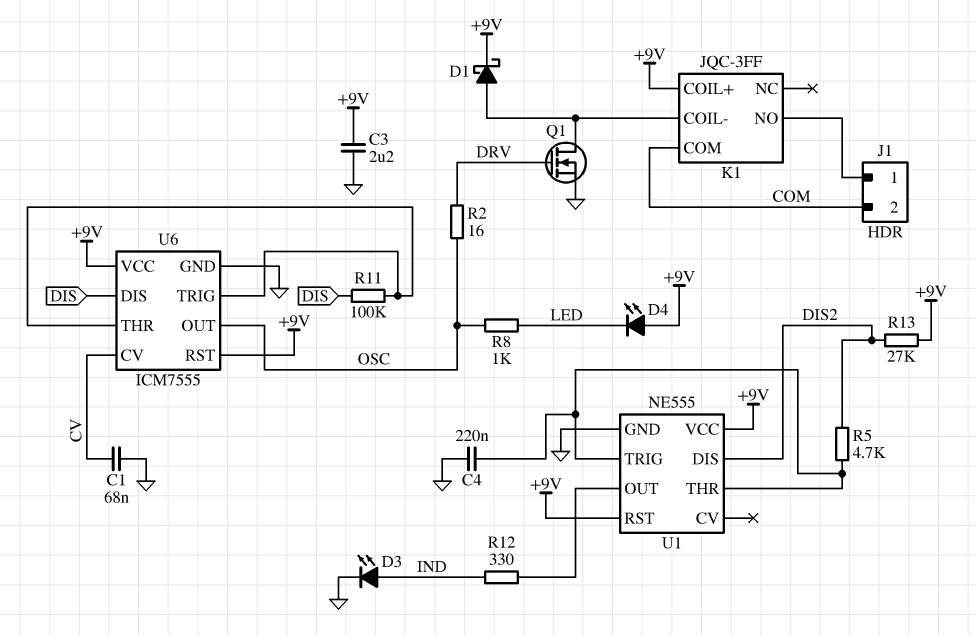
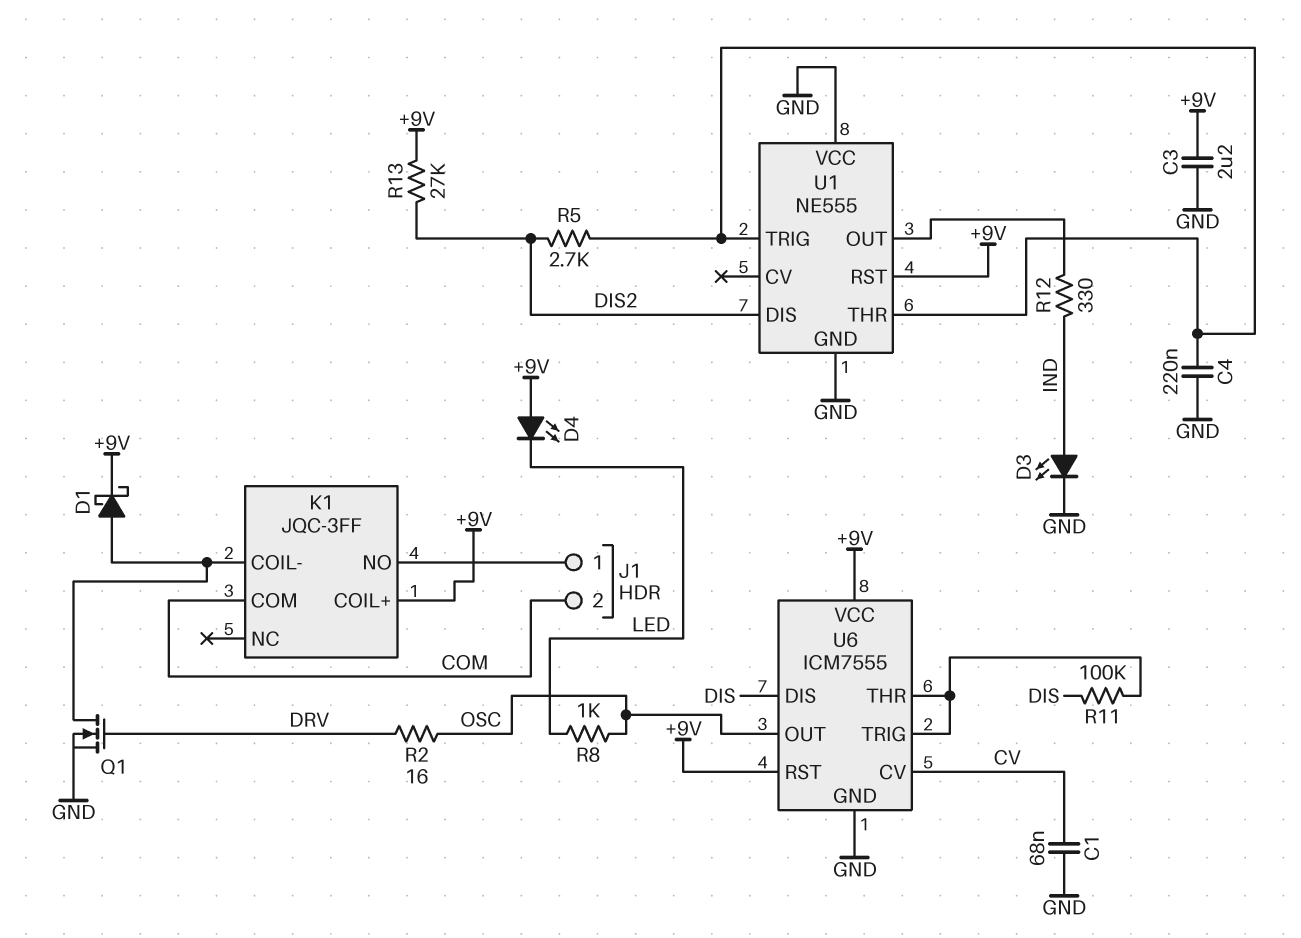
R5: 4.7k (DIS2, U1/THR) -> 2.7k (DIS2, U1/THR)
U1 pin VCC: +9V -> GND

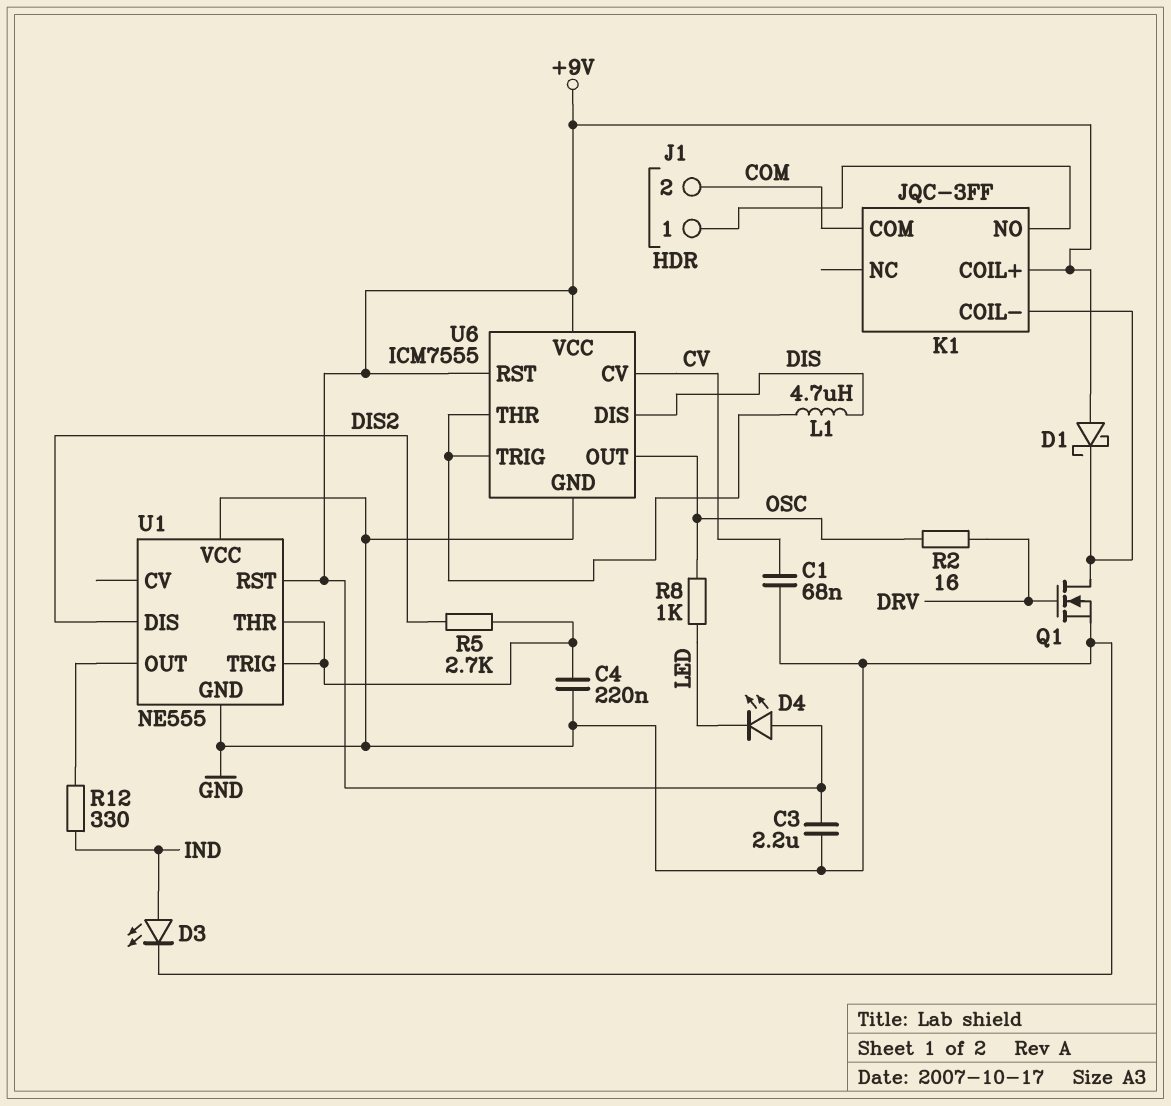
D1: schottky (A K1/COIL-, K +9V) -> schottky (A +9V, K K1/COIL-)
L1: none -> 4.7uH (DIS, U6/THR)
R11: 100k (DIS, U6/THR) -> none
R13: 27k (+9V, DIS2) -> none

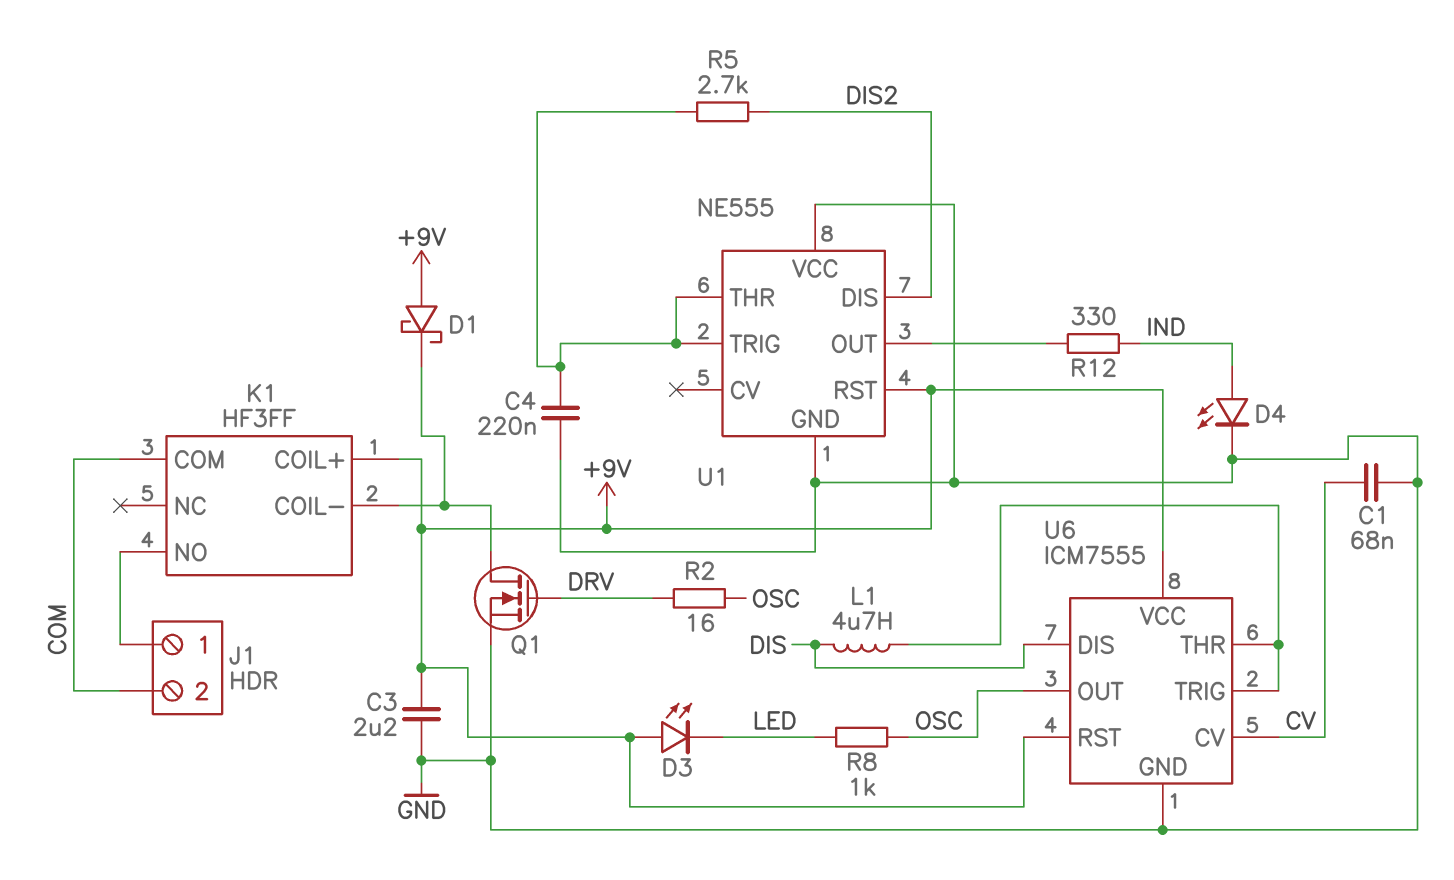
D3: LED (A IND, K GND) -> LED (A +9V, K LED)
D4: LED (A +9V, K LED) -> LED (A IND, K GND)
K1: JQC-3FF -> HF3FF

